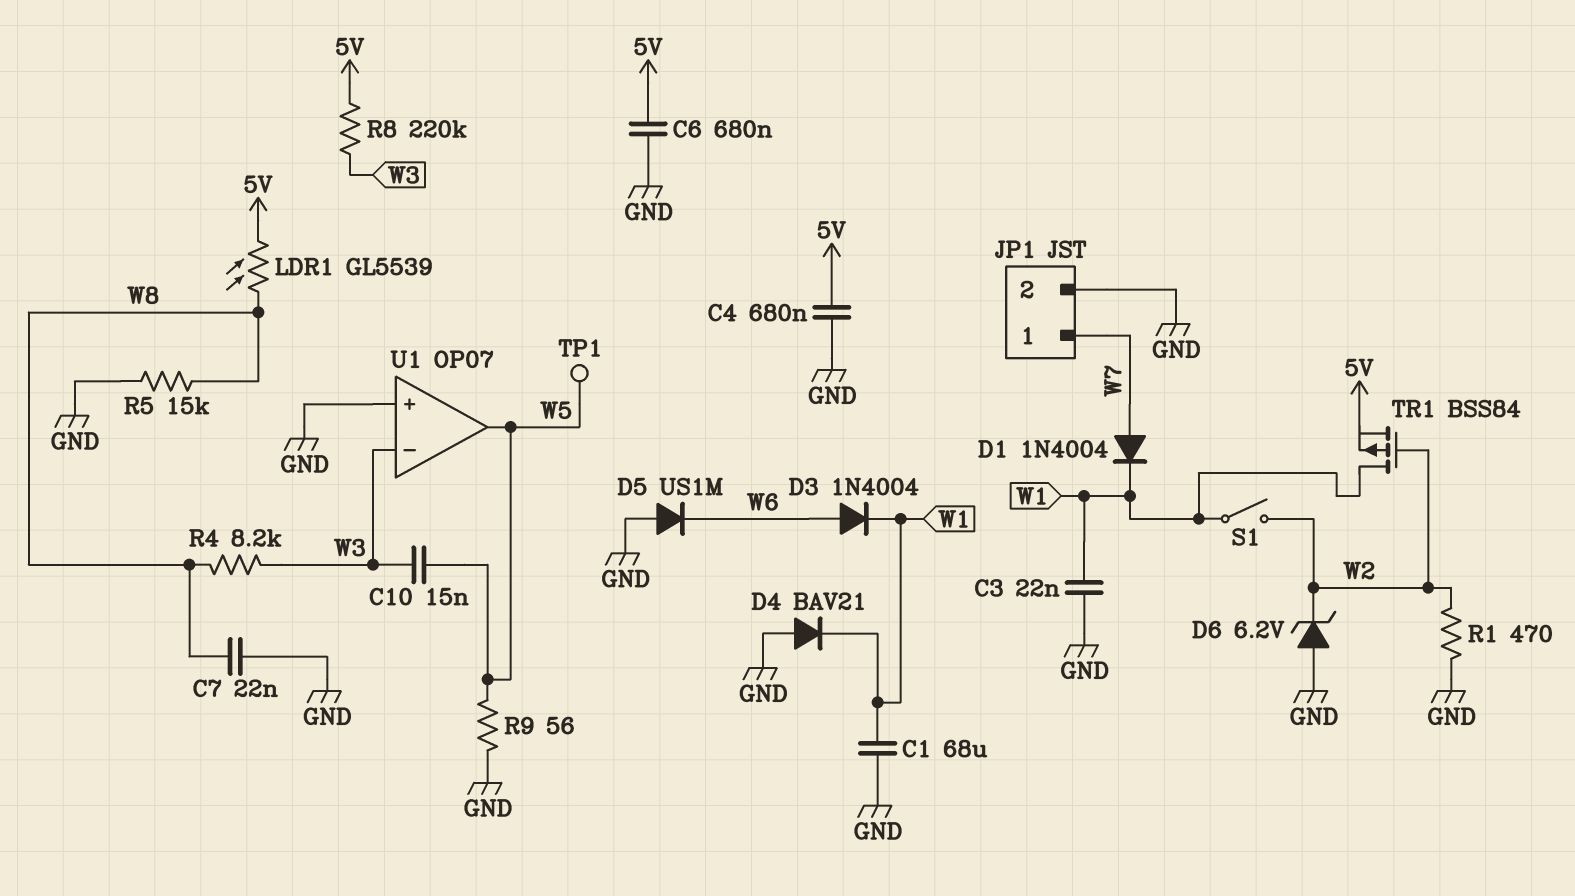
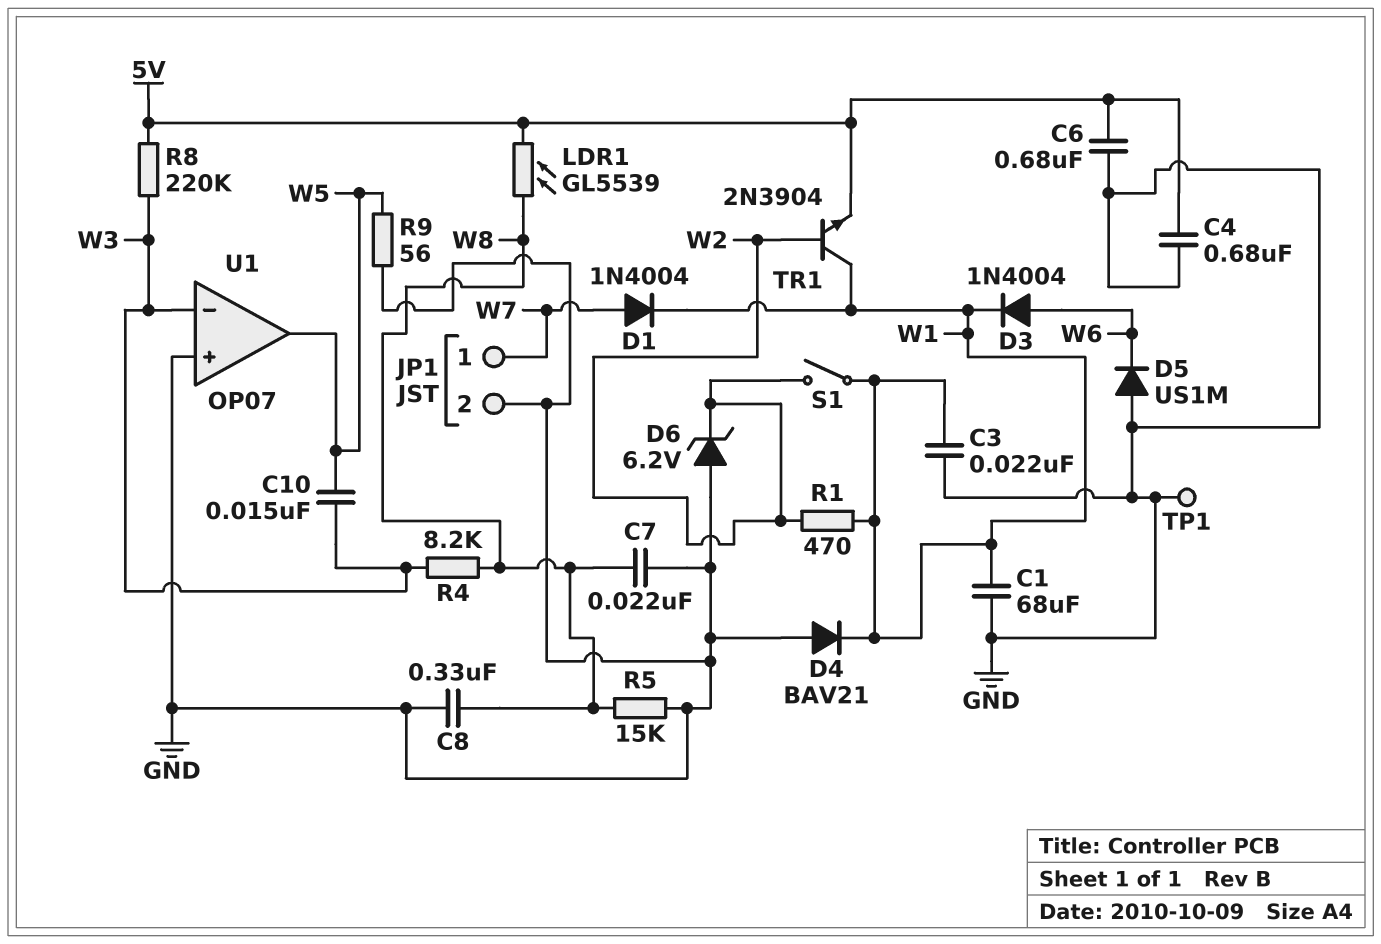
C8: none -> 330nF (GND, W8)
R1: 470 (GND, W2) -> 470 (W1, W2)
TP1: test point (W5) -> test point (GND)
TR1: PMOS BSS84 (G W2, D W1, S 5V) -> NPN 2N3904 (B W2, C W1, E 5V)

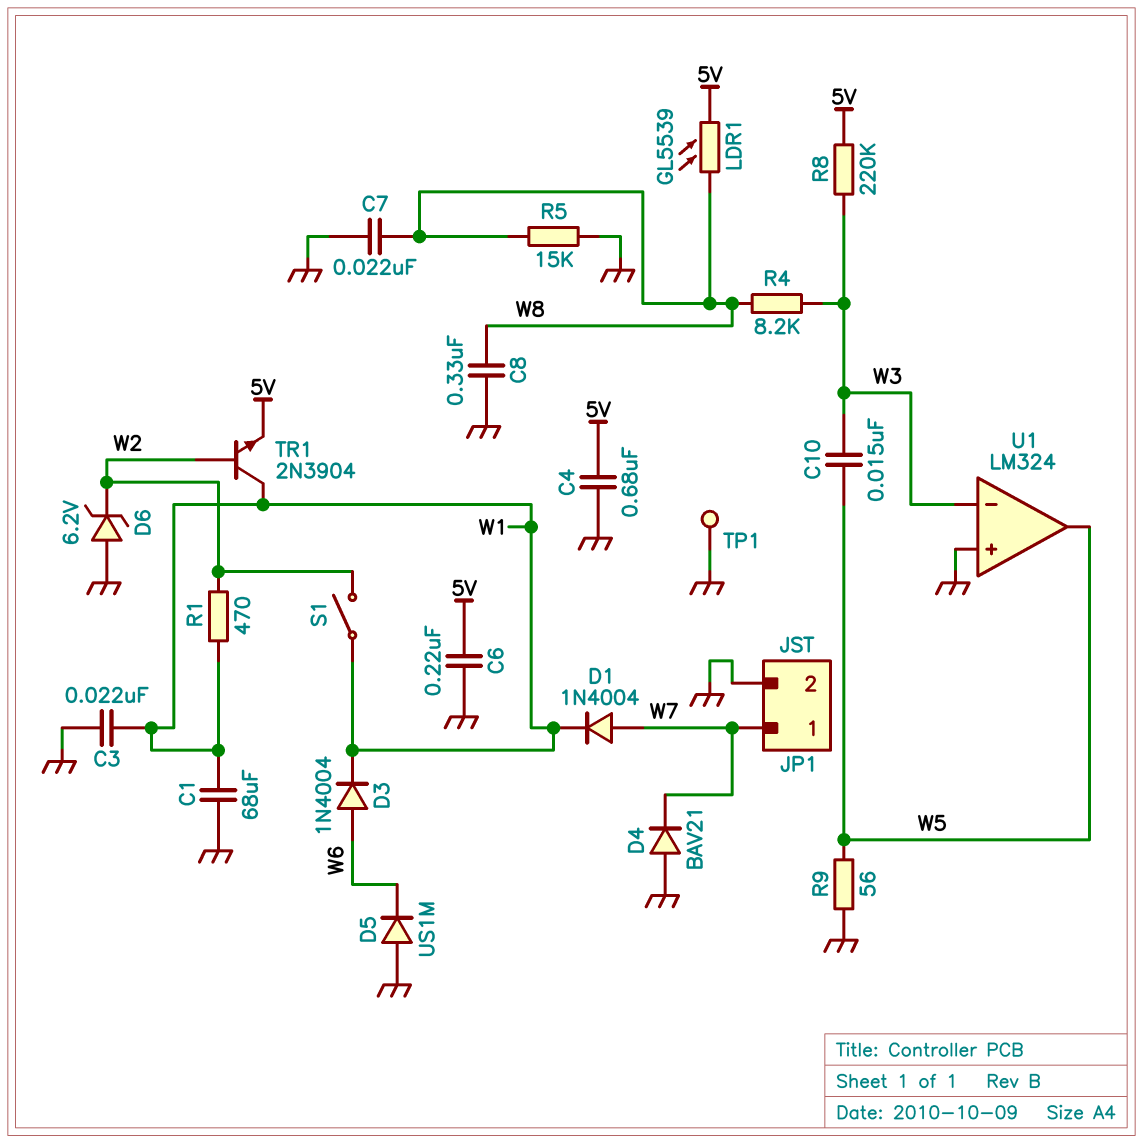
C6: 680nF (5V, GND) -> 220nF (5V, GND)
D4: diode BAV21 (A GND, K W1) -> diode BAV21 (A GND, K W7)
U1: OP07 -> LM324

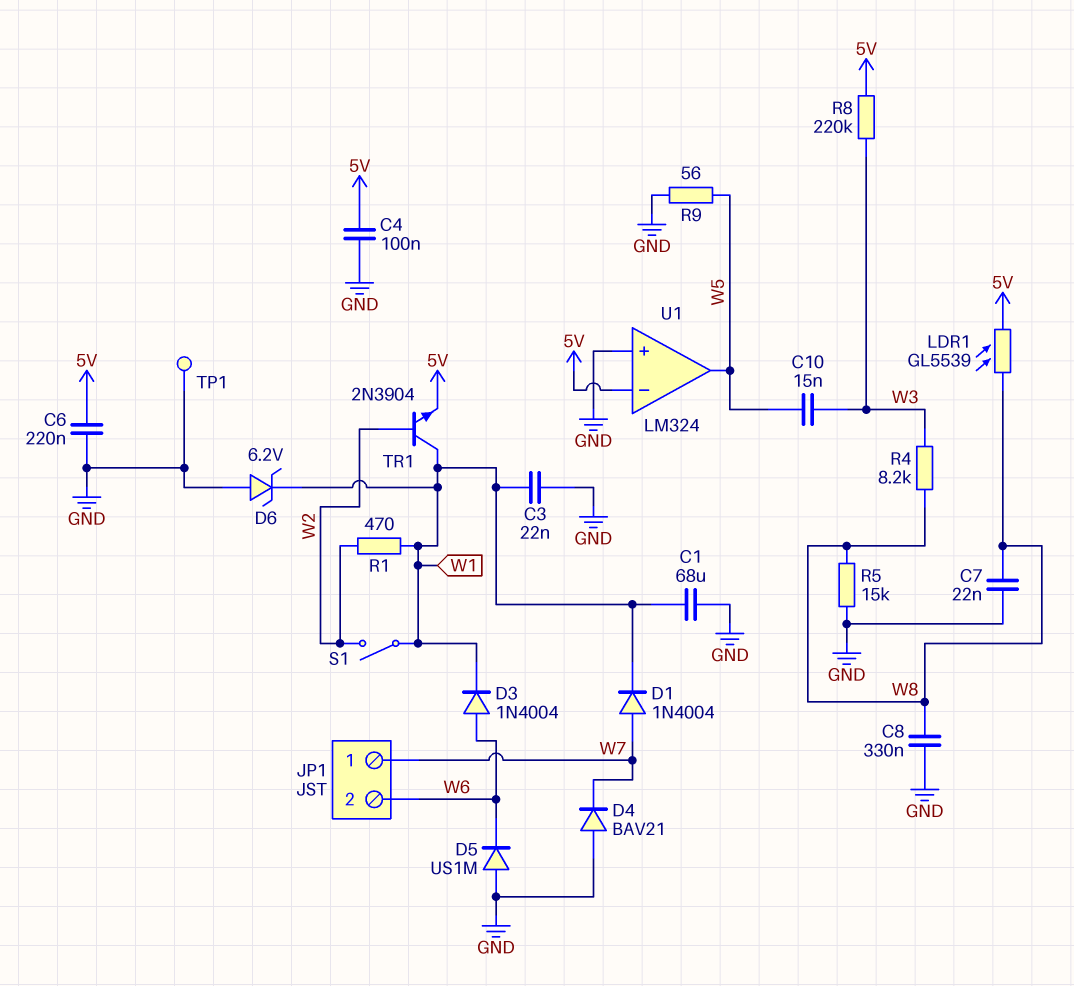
C4: 680nF (5V, GND) -> 100nF (5V, GND)
D6: zener 6.2V (A GND, K W2) -> zener 6.2V (A GND, K W1)
JP1 pin 2: GND -> W6
U1 pin in-: W3 -> 5V

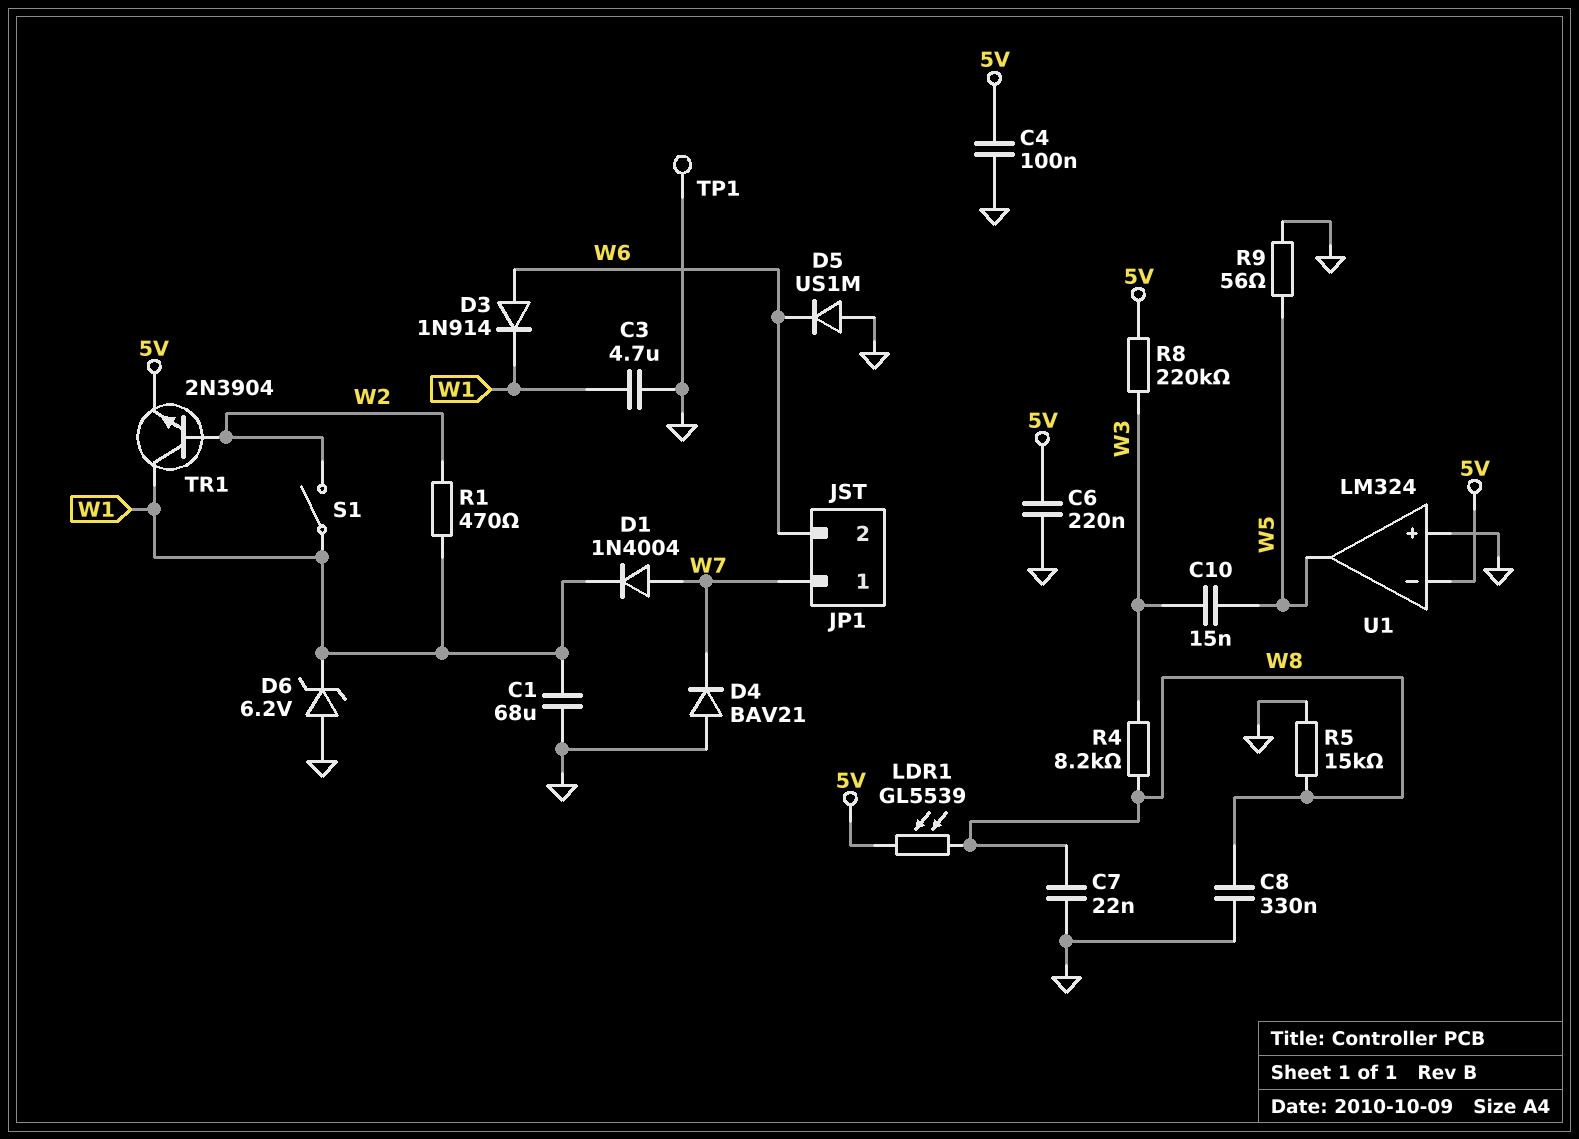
C3: 22nF (GND, W1) -> 4.7uF (GND, W1)
D3: diode 1N4004 (A W6, K W1) -> diode 1N914 (A W6, K W1)

